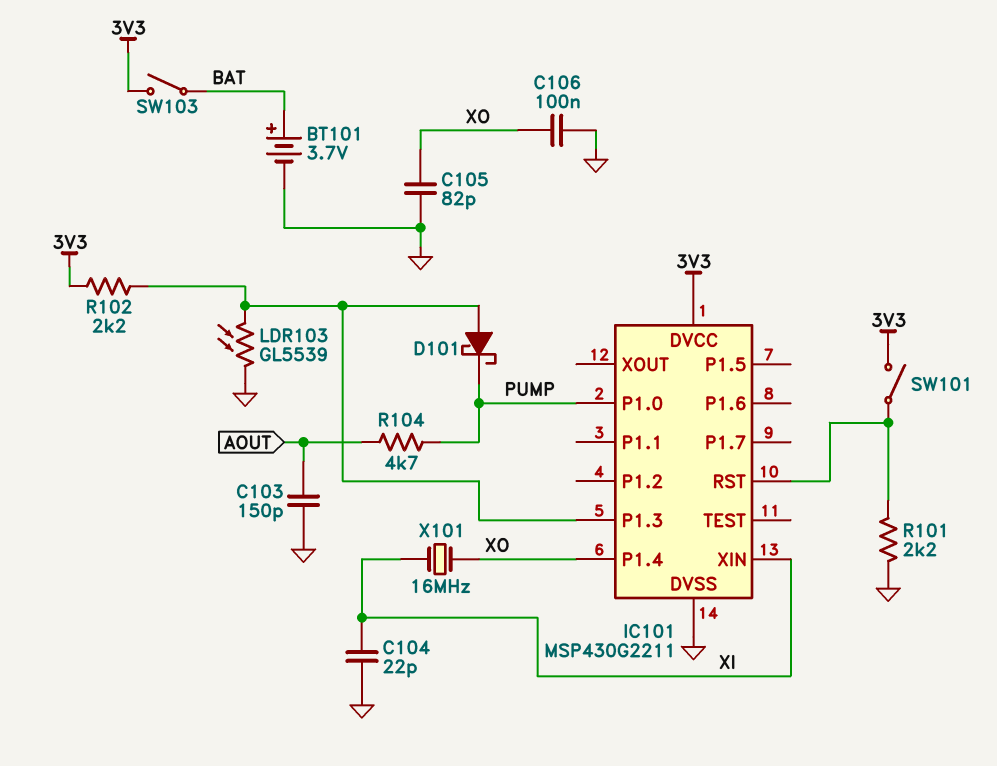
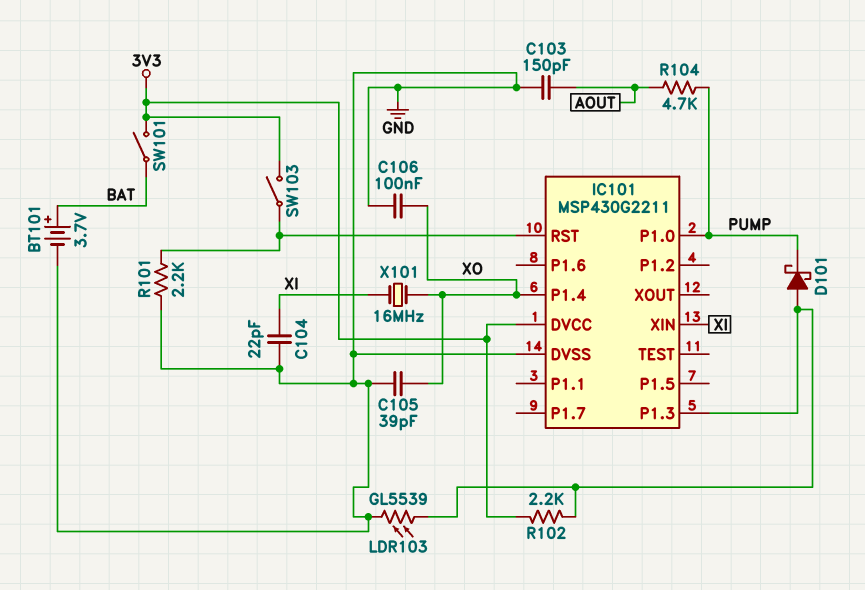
C105: 82pF (GND, XO) -> 39pF (GND, XO)
SW101: switch (3V3, IC101/RST) -> switch (3V3, BAT)
SW103: switch (3V3, BAT) -> switch (3V3, IC101/RST)

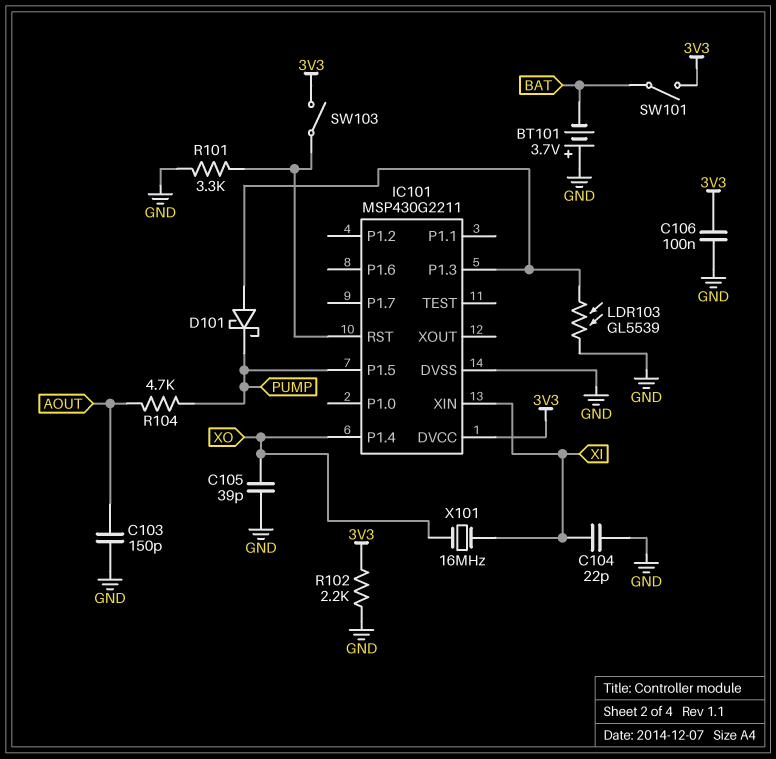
BT101: 3.7V (plus BAT, minus GND) -> 3.7V (plus GND, minus BAT)
C106: 100nF (GND, XO) -> 100nF (3V3, GND)
IC101 pin P1.0: PUMP -> none
IC101 pin P1.5: none -> PUMP
R101: 2.2k (GND, IC101/RST) -> 3.3k (GND, IC101/RST)
R102: 2.2k (3V3, IC101/P1.3) -> 2.2k (3V3, GND)

